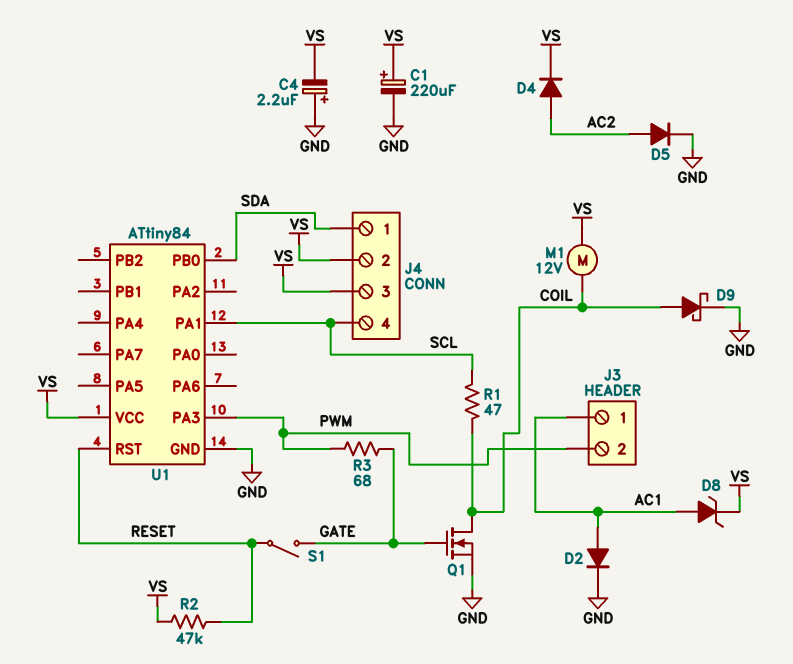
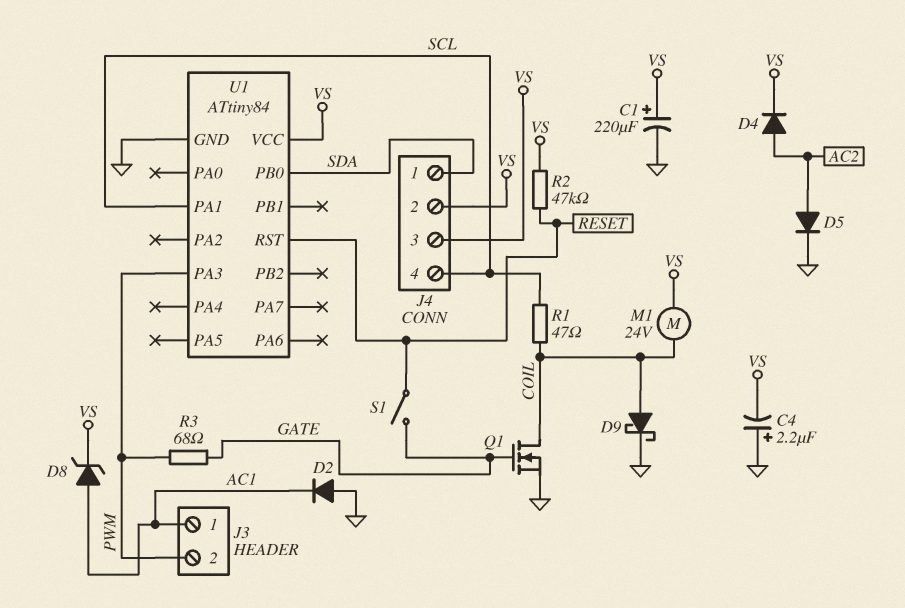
D2: diode (A AC1, K GND) -> diode (A GND, K AC1)
M1: motor 12V (COIL, VS) -> motor 24V (COIL, VS)

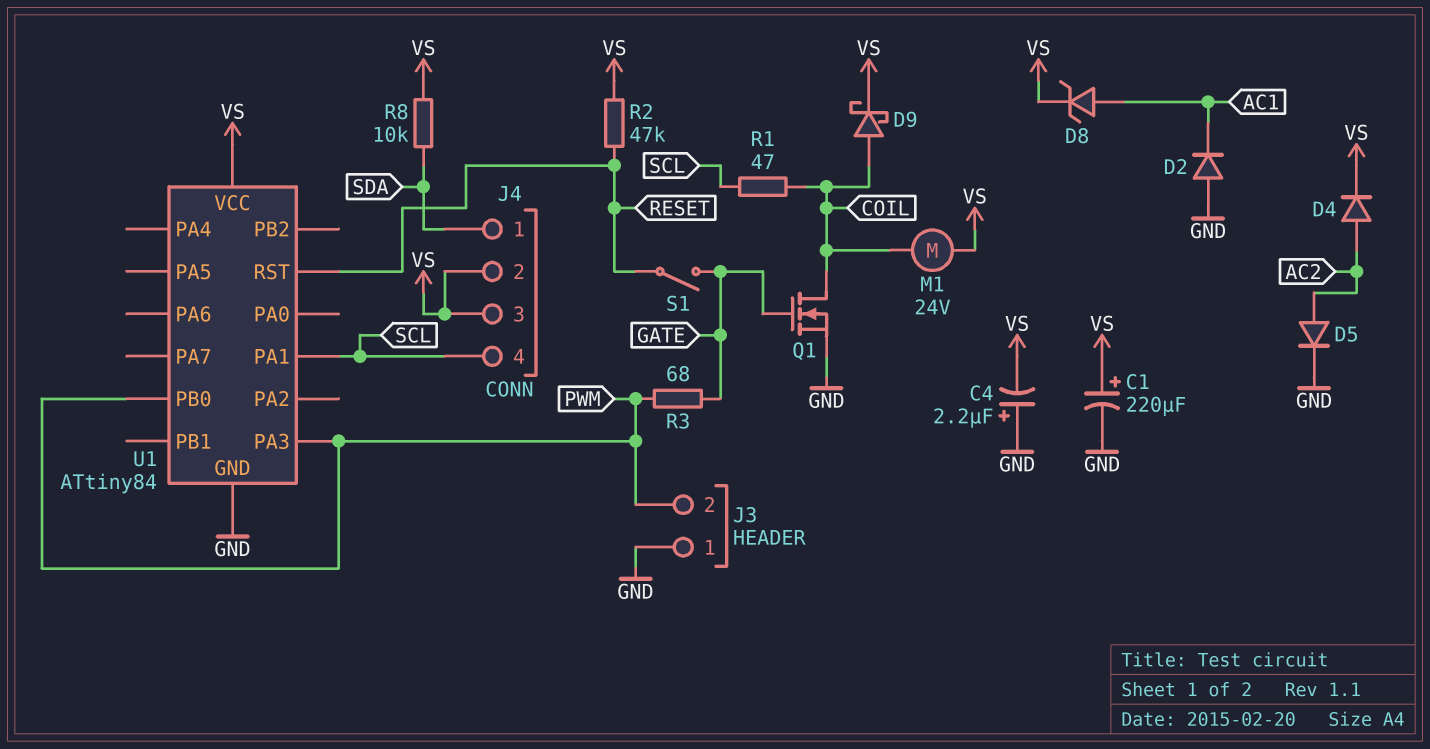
D9: schottky (A COIL, K GND) -> schottky (A COIL, K VS)
J3 pin 1: AC1 -> GND
R8: none -> 10k (SDA, VS)
U1 pin PB0: SDA -> PWM

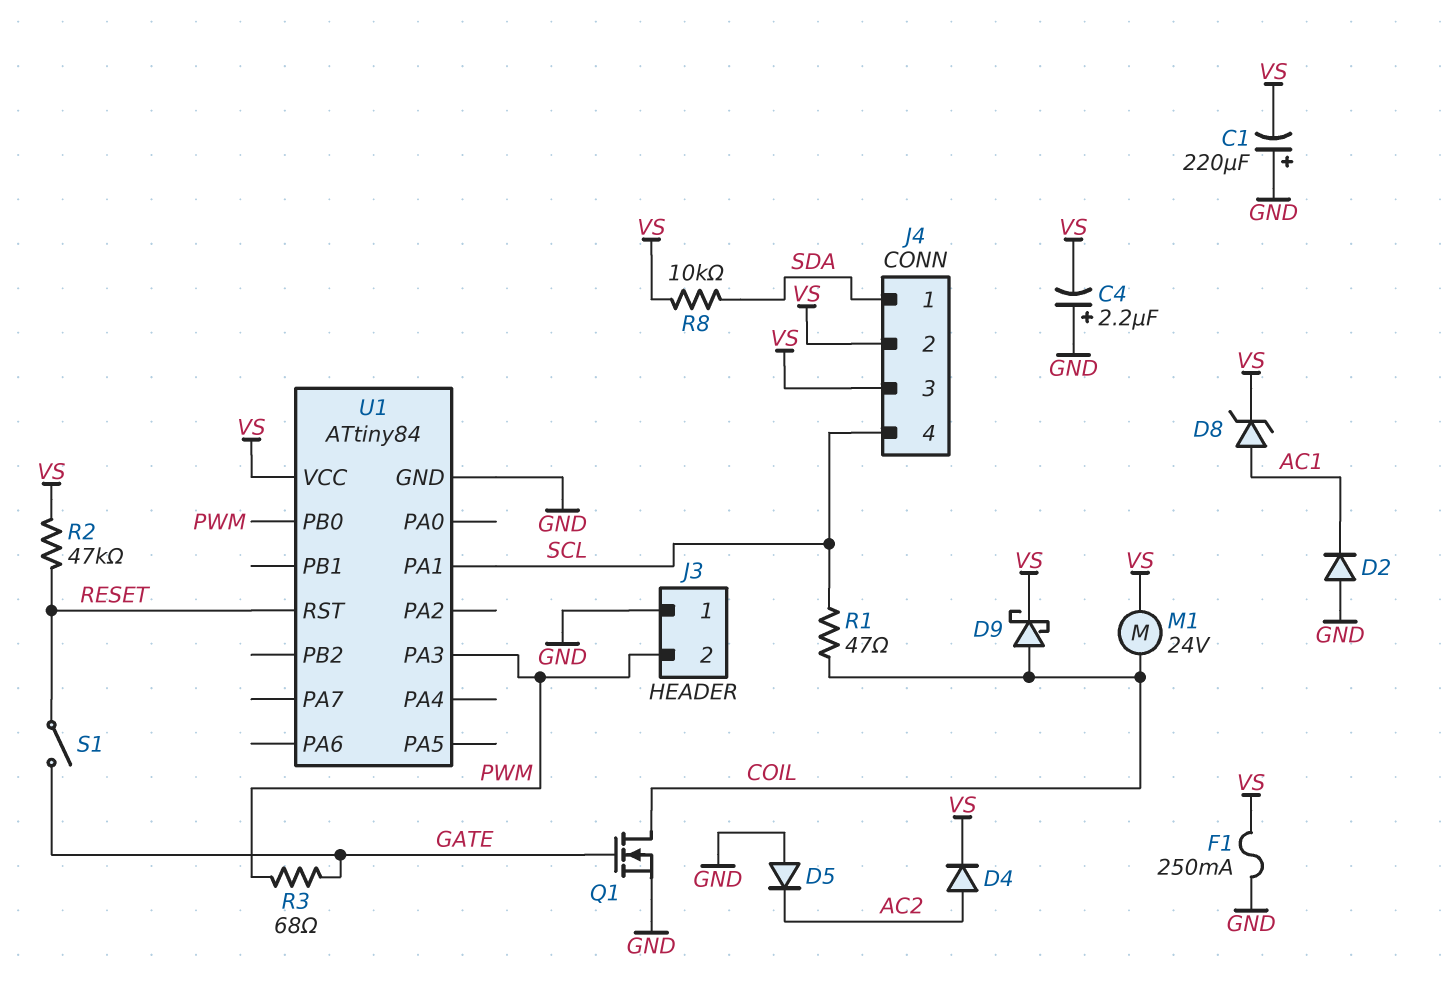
C1: 220uF (plus VS, minus GND) -> 220uF (plus GND, minus VS)
D5: diode (A AC2, K GND) -> diode (A GND, K AC2)
F1: none -> 250mA (GND, VS)

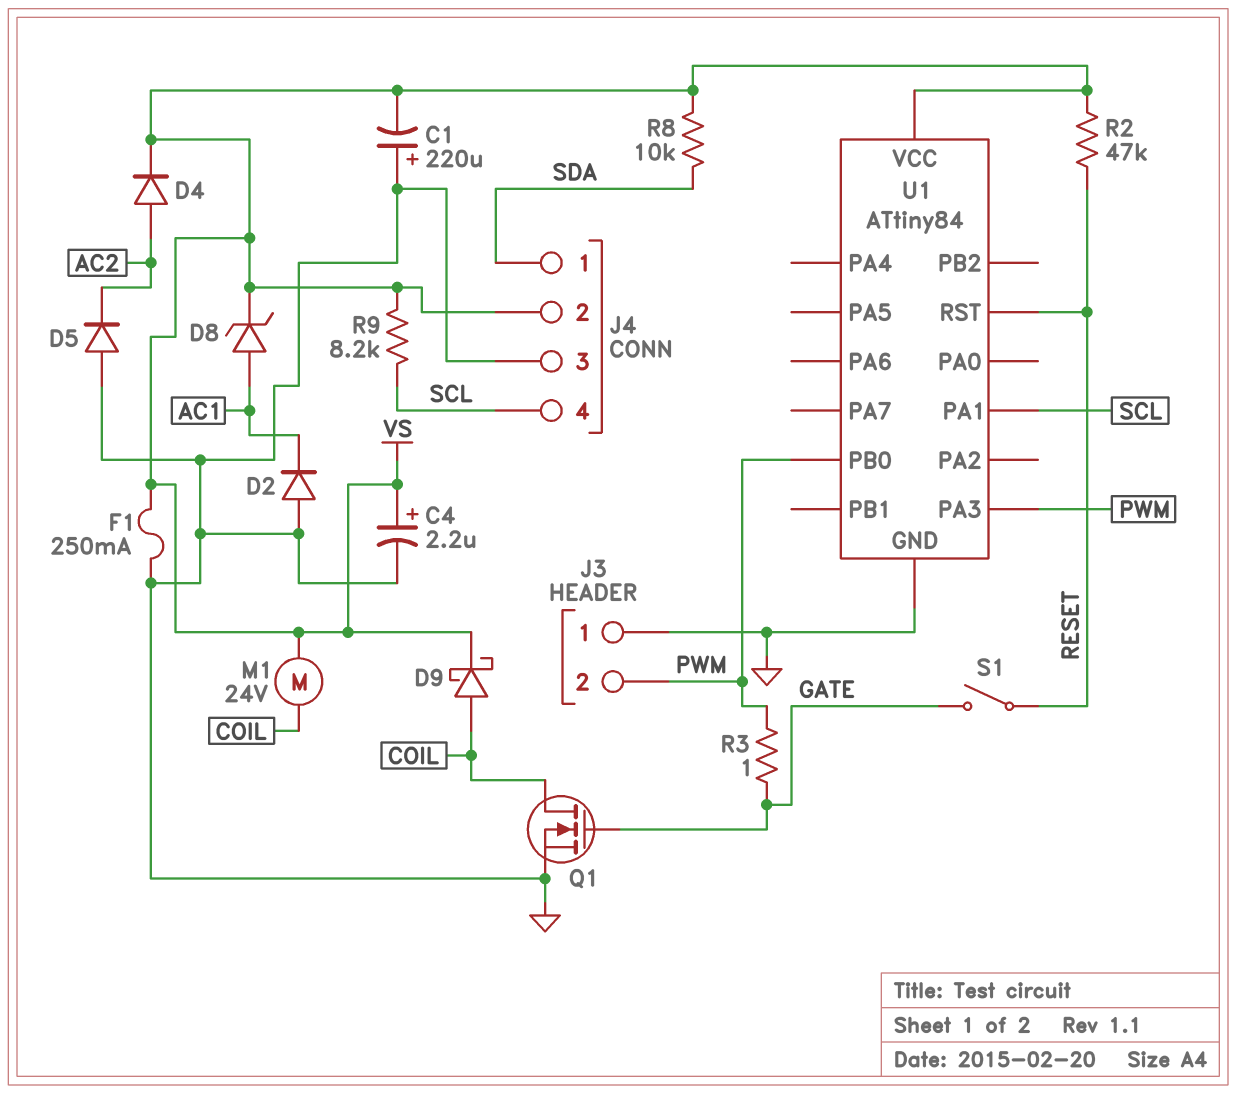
C4: 2.2uF (plus GND, minus VS) -> 2.2uF (plus VS, minus GND)
J4 pin 3: VS -> GND
R1: 47 (COIL, SCL) -> none
R3: 68 (GATE, PWM) -> 1 (GATE, PWM)
R9: none -> 8.2k (SCL, VS)

